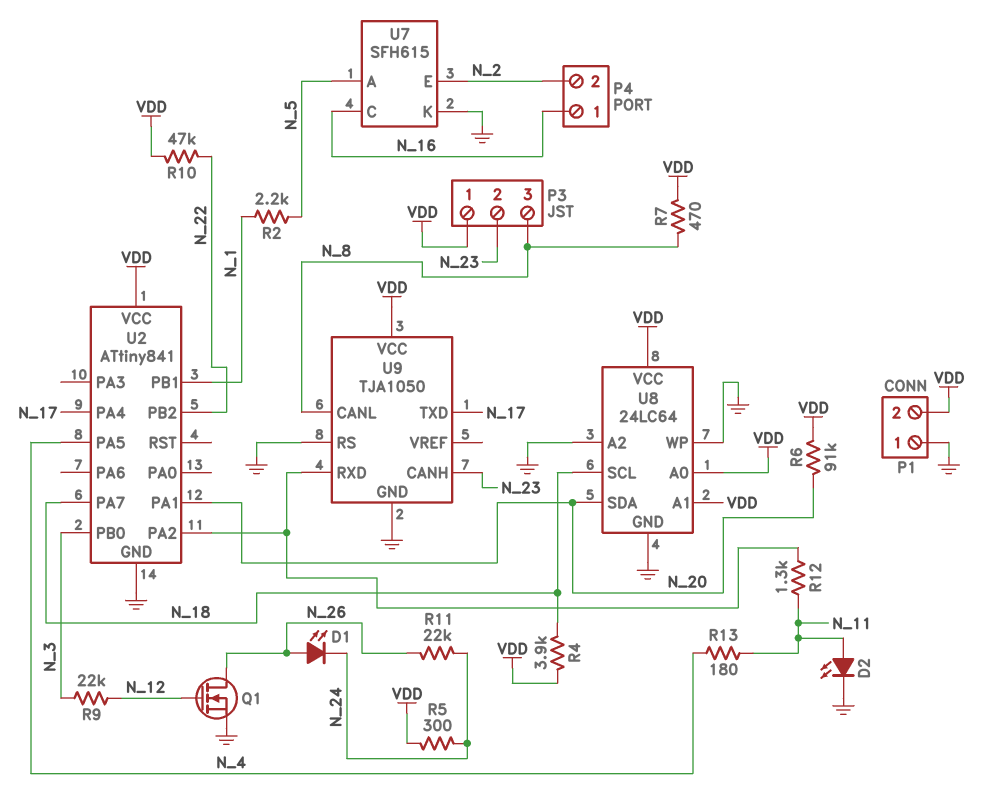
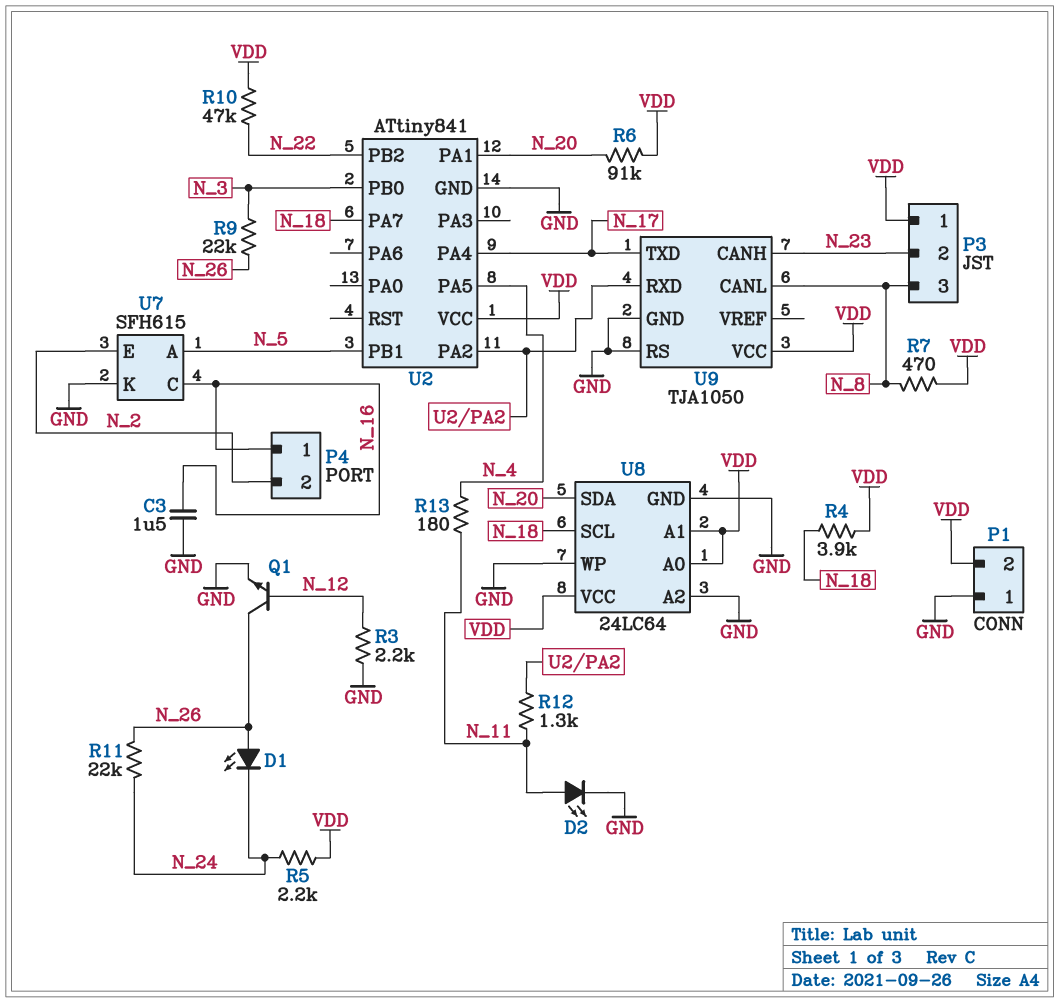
C3: none -> 1.5uF (GND, N_16)
Q1: NMOS (G N_12, D N_26, S GND) -> NPN (B N_12, C N_26, E GND)
R2: 2.2k (N_1, N_5) -> none
R3: none -> 2.2k (GND, N_12)
R5: 300 (N_24, VDD) -> 2.2k (N_24, VDD)
R9: 22k (N_3, N_12) -> 22k (N_3, N_26)
U2 pin PB1: N_1 -> N_5

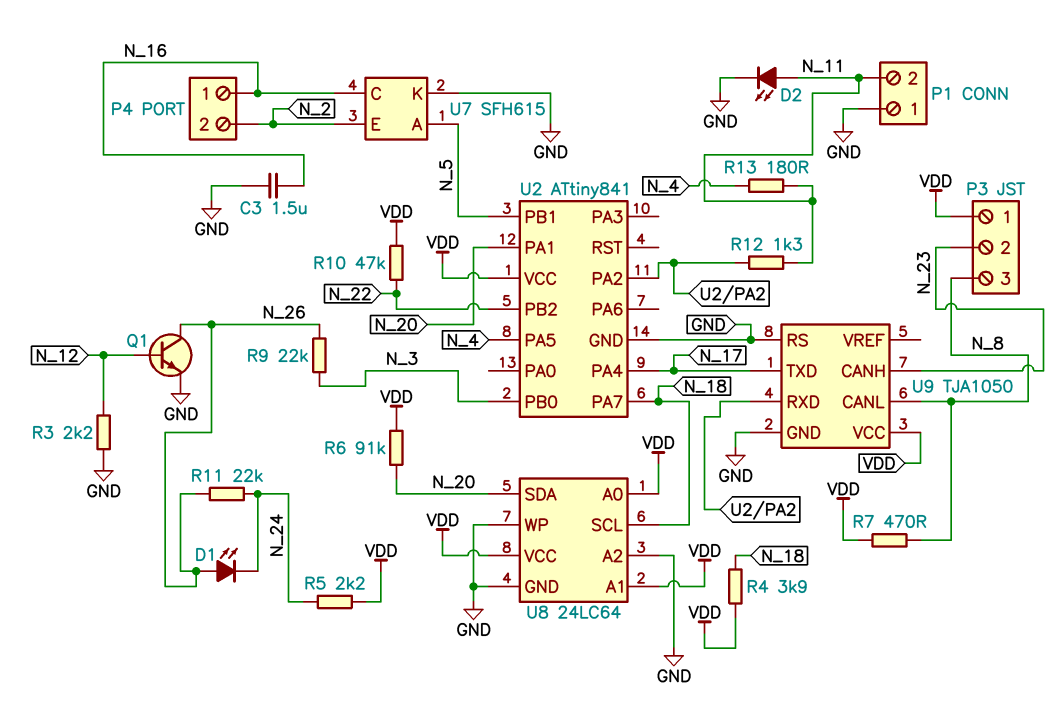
P1 pin 2: VDD -> N_11

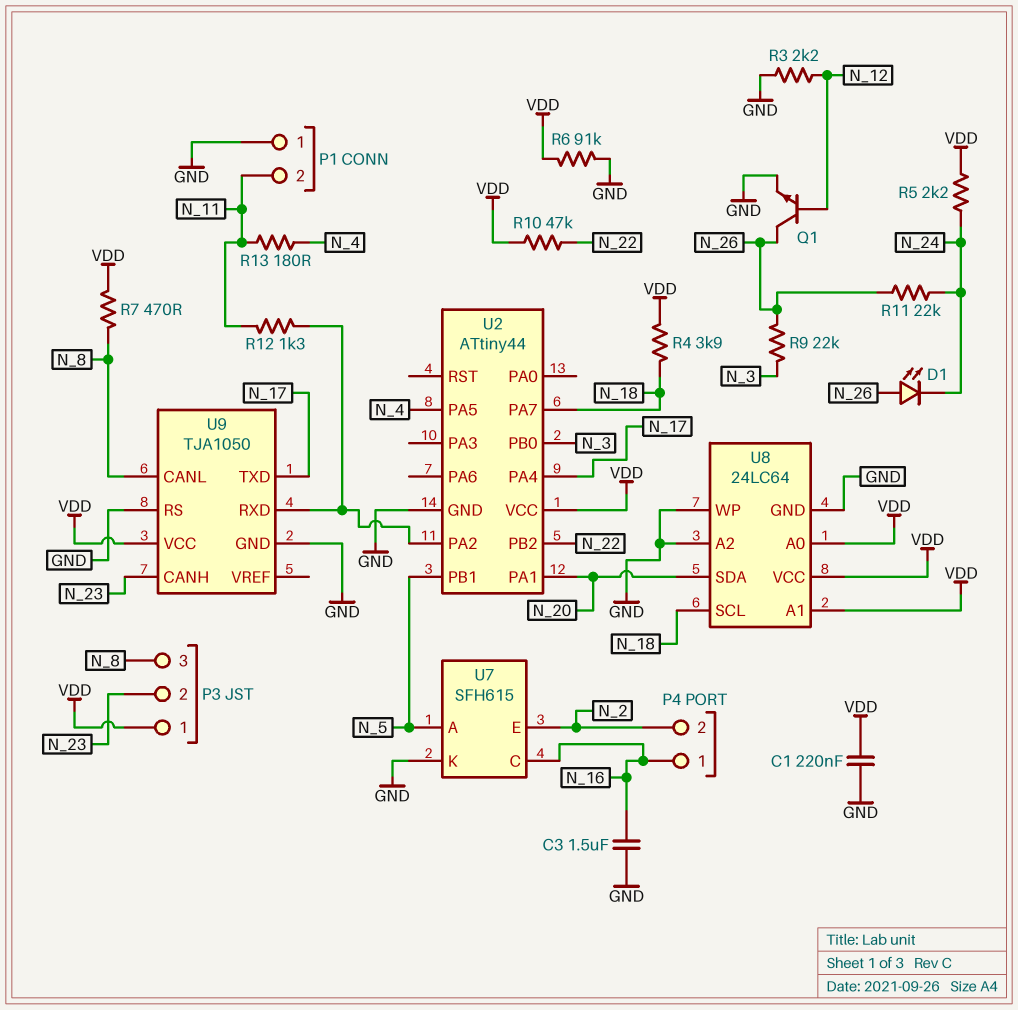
C1: none -> 220nF (GND, VDD)
D2: LED (A N_11, K GND) -> none
R6: 91k (N_20, VDD) -> 91k (GND, VDD)
U2: ATtiny841 -> ATtiny44

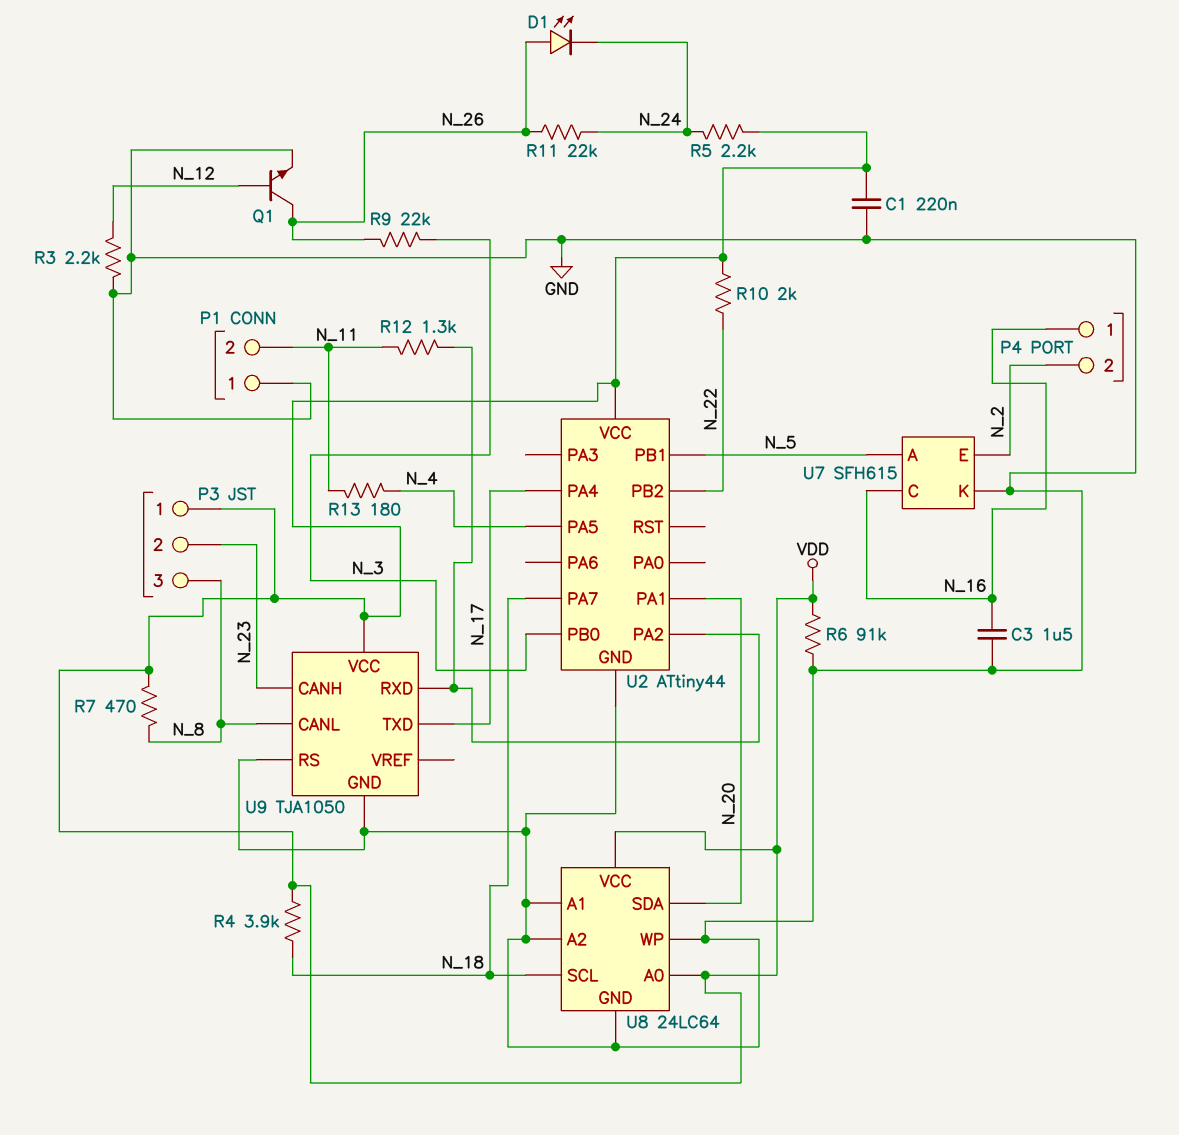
R10: 47k (N_22, VDD) -> 2k (N_22, VDD)
U8 pin A1: VDD -> GND

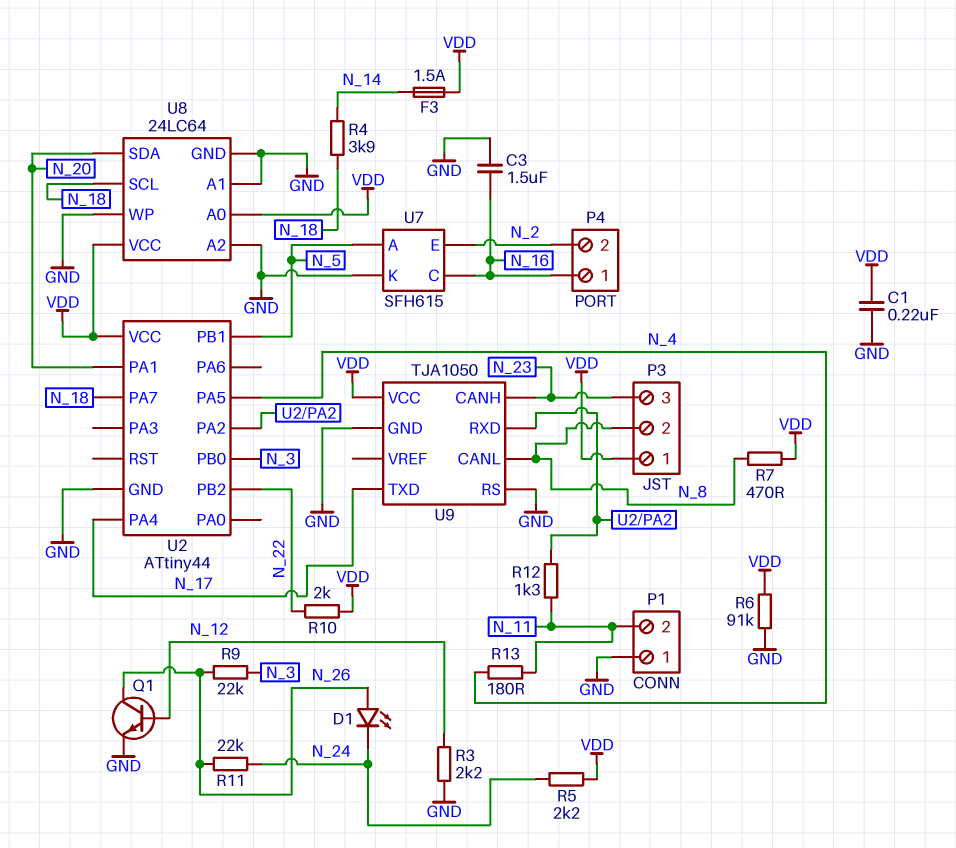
F3: none -> 1.5A (N_14, VDD)
P3 pin 2: N_23 -> N_8
P3 pin 3: N_8 -> N_23
R4: 3.9k (N_18, VDD) -> 3.9k (N_14, N_18)

